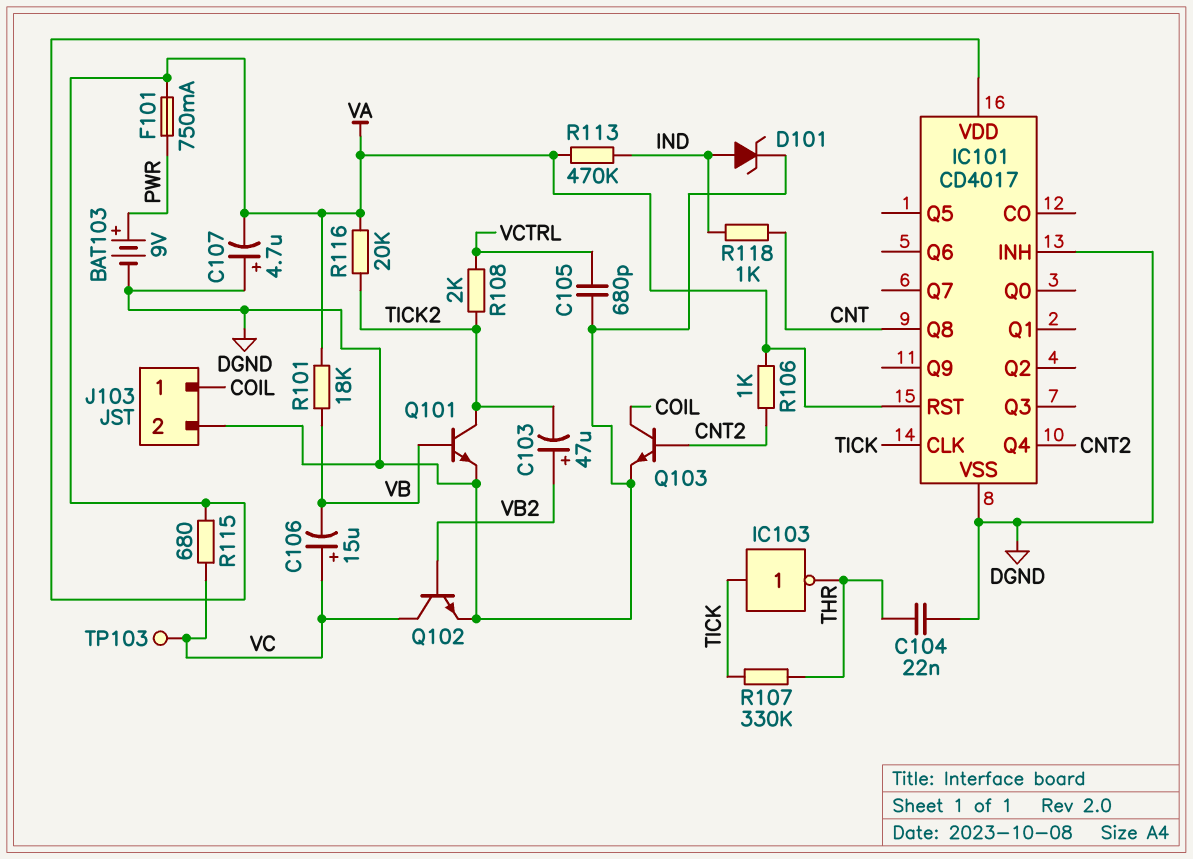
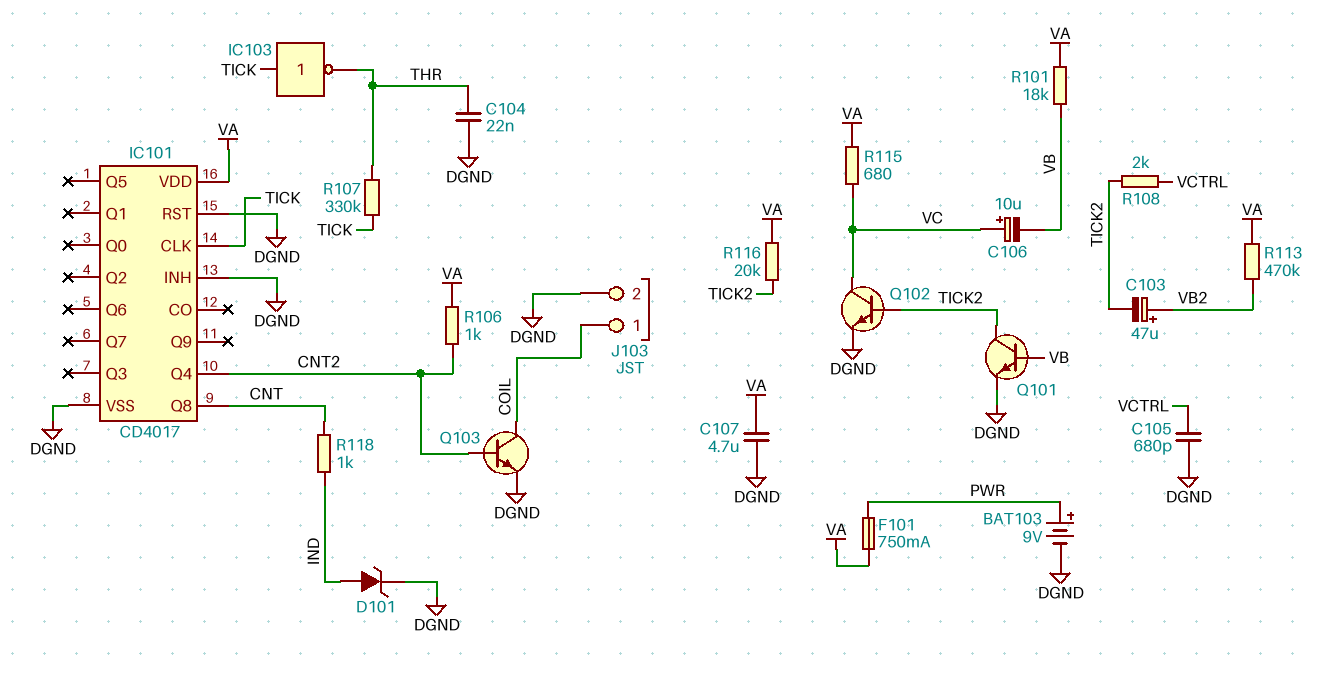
C106: 15uF (plus VC, minus VB) -> 10uF (plus VC, minus VB)
C107: 4.7uF (plus DGND, minus VA) -> 4.7uF (DGND, VA)
IC101 pin RST: VA -> DGND
Q102: NPN (B VB2, C VC, E DGND) -> NPN (B TICK2, C VC, E DGND)
R113: 470k (IND, VA) -> 470k (VA, VB2)
TP103: test point (VC) -> none

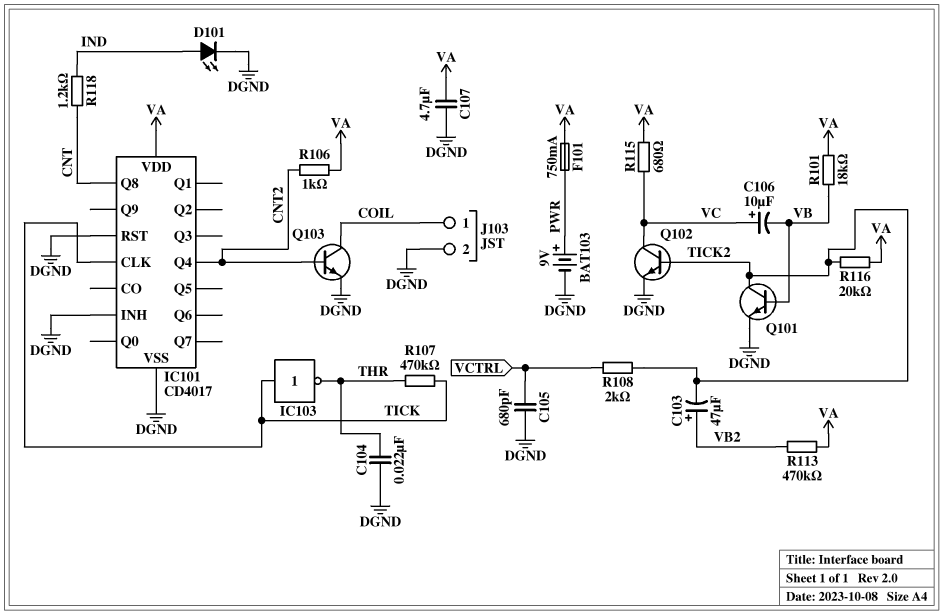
D101: zener (A IND, K DGND) -> LED (A IND, K DGND)
R107: 330k (THR, TICK) -> 470k (THR, TICK)
R118: 1k (CNT, IND) -> 1.2k (CNT, IND)

